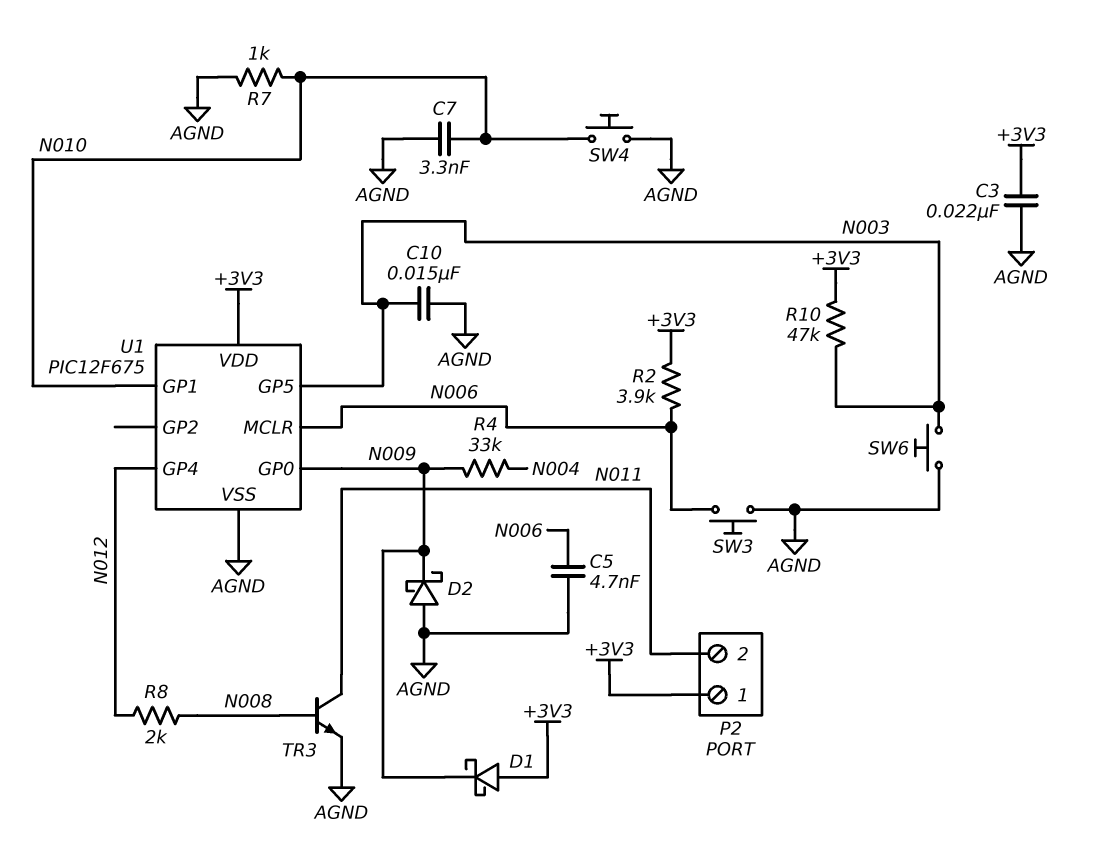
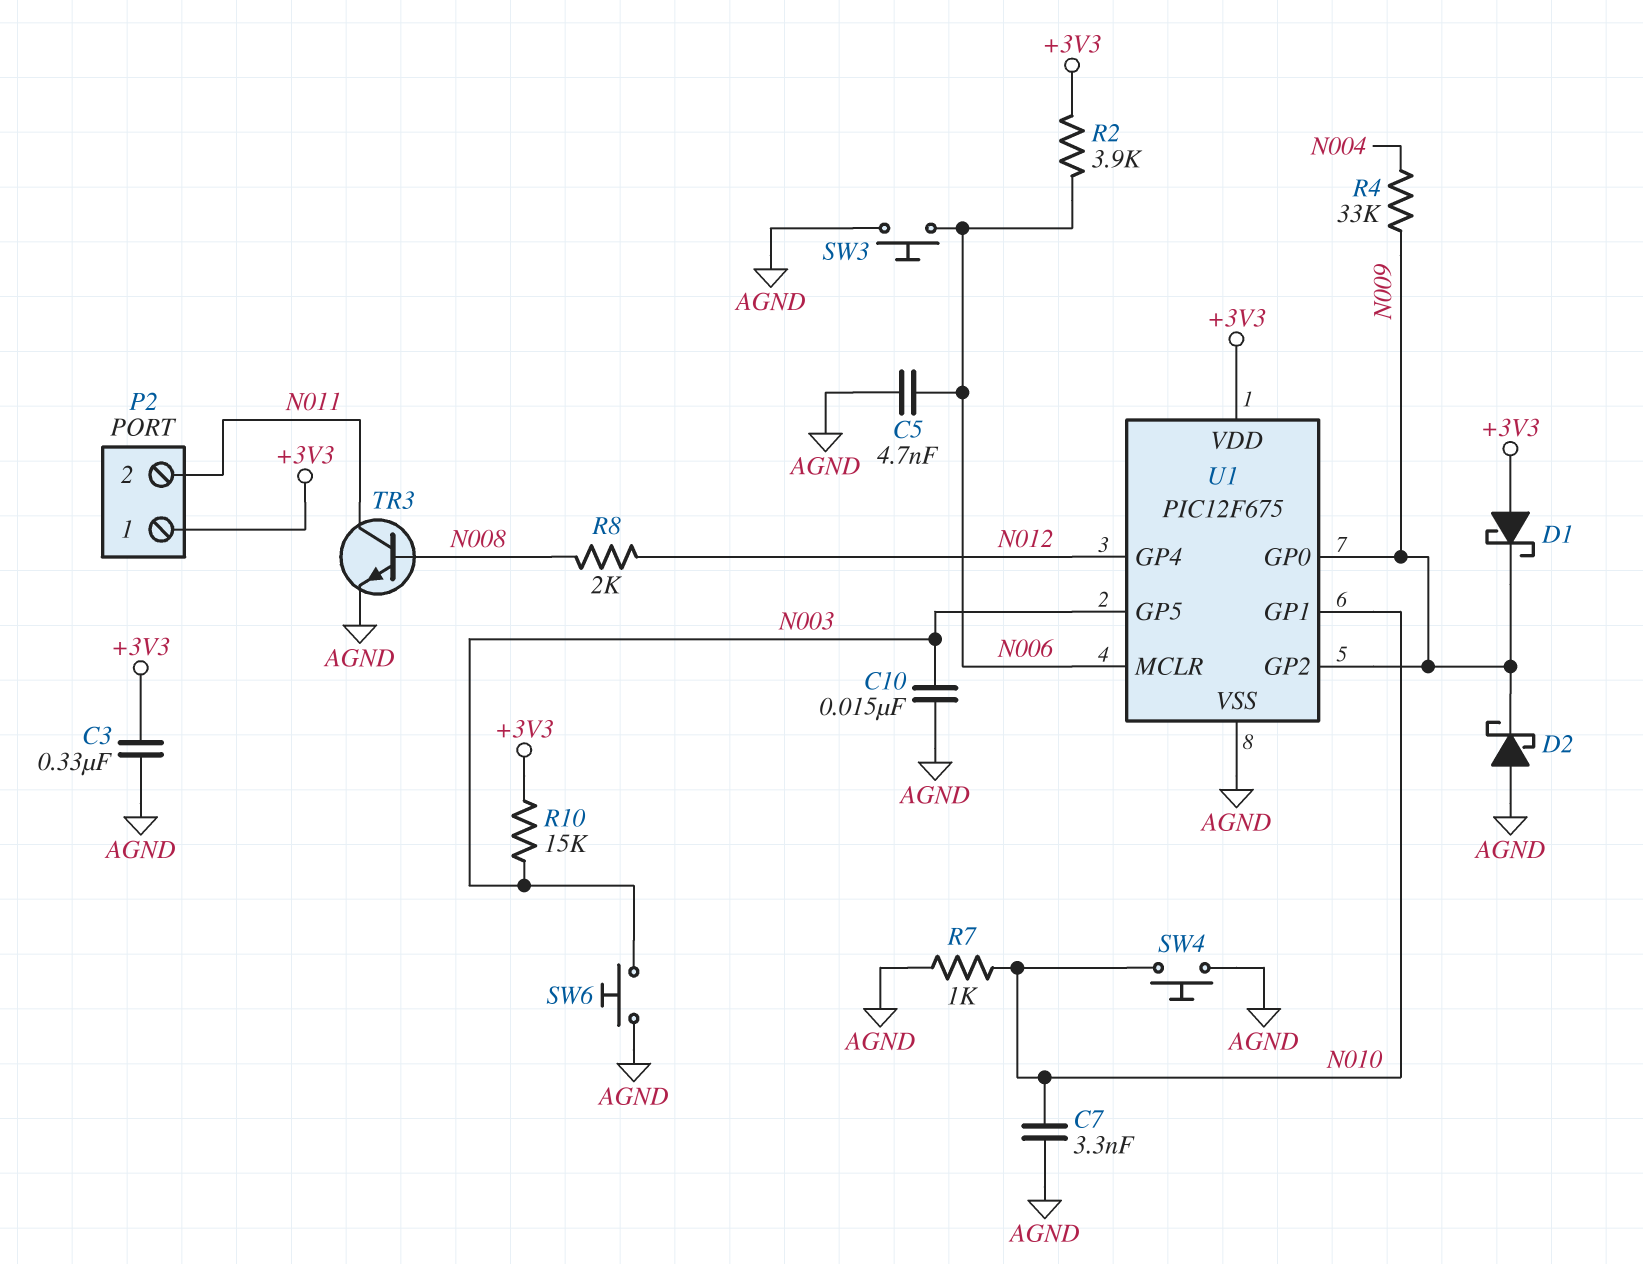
C3: 22nF (+3V3, AGND) -> 330nF (+3V3, AGND)
R10: 47k (+3V3, N003) -> 15k (+3V3, N003)
U1 pin GP2: none -> N009

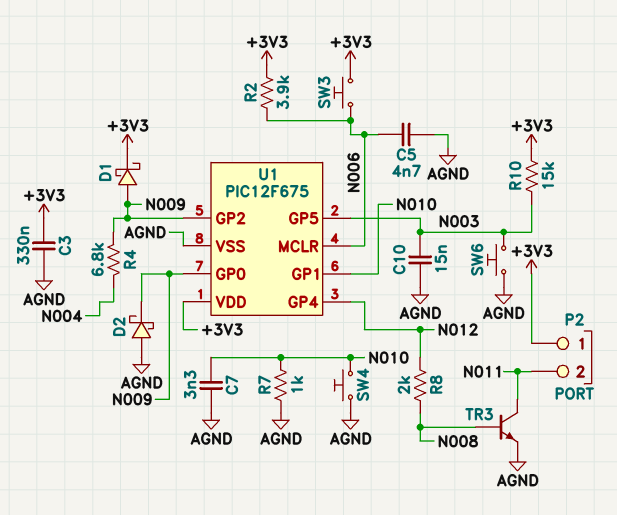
D1: schottky (A +3V3, K N009) -> schottky (A N009, K +3V3)
R4: 33k (N004, N009) -> 6.8k (N004, N009)
SW3: button (AGND, N006) -> button (+3V3, N006)

